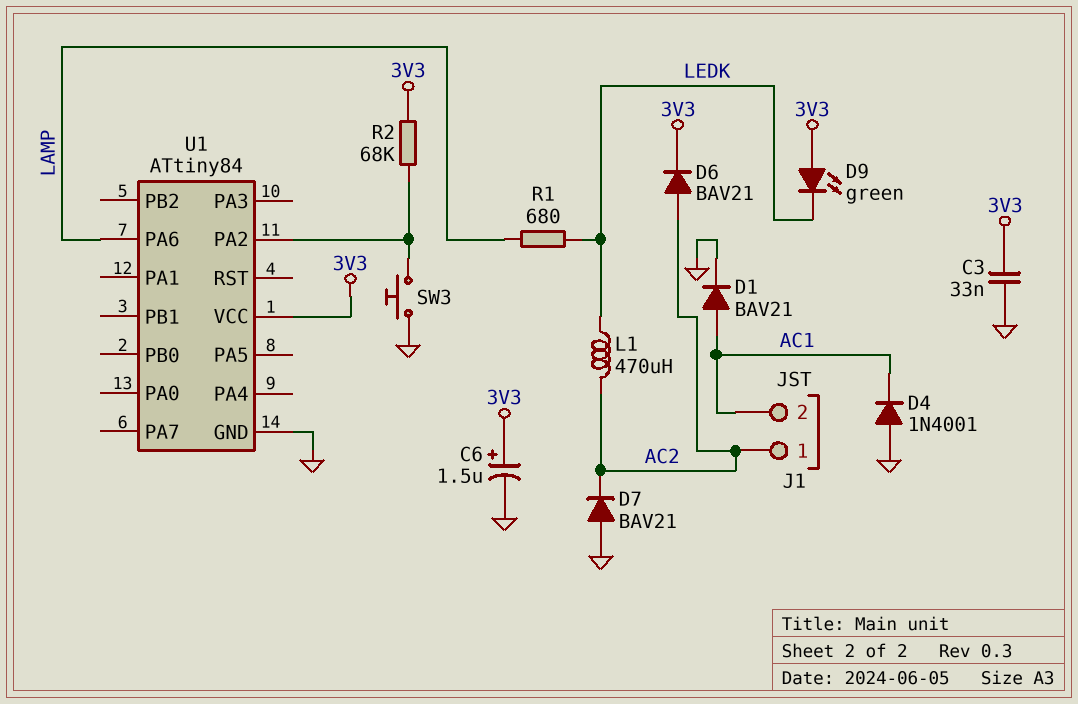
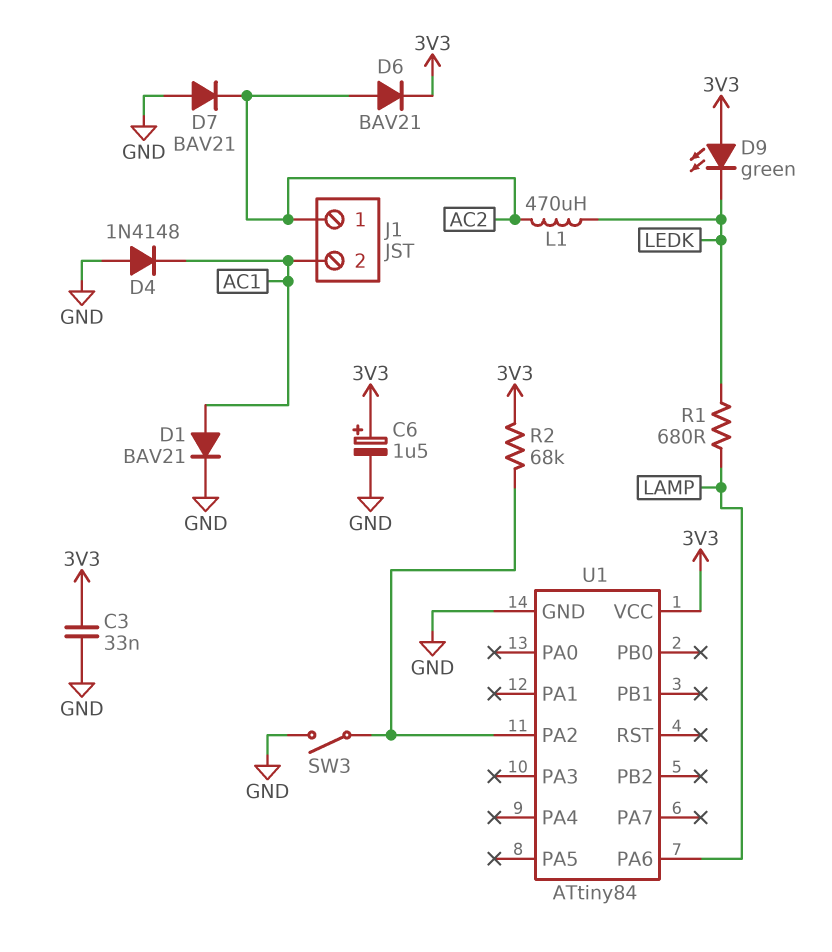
D4: diode 1N4001 (A GND, K AC1) -> diode 1N4148 (A GND, K AC1)
SW3: button (GND, U1/PA2) -> switch (GND, U1/PA2)

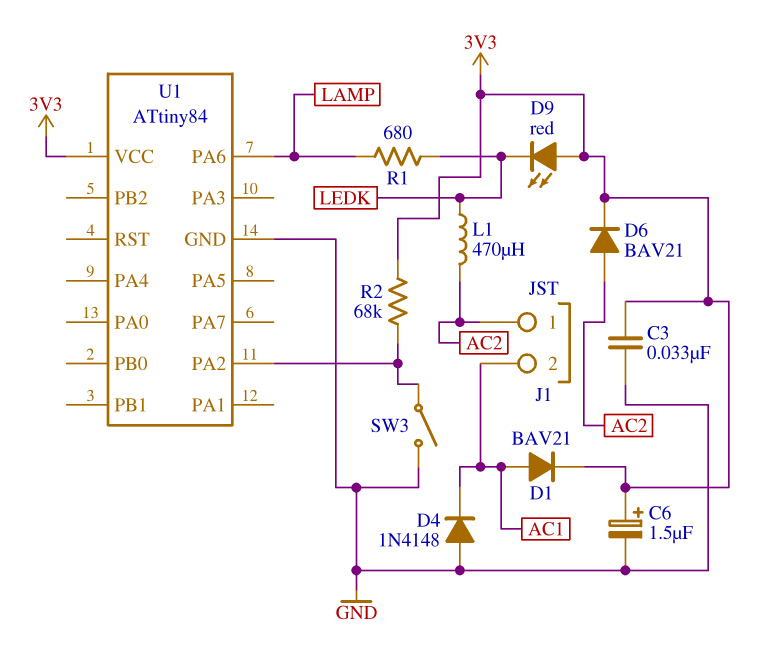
D1: diode BAV21 (A AC1, K GND) -> diode BAV21 (A AC1, K 3V3)
D7: diode BAV21 (A GND, K AC2) -> none
D9: LED green (A 3V3, K LEDK) -> LED red (A 3V3, K LEDK)

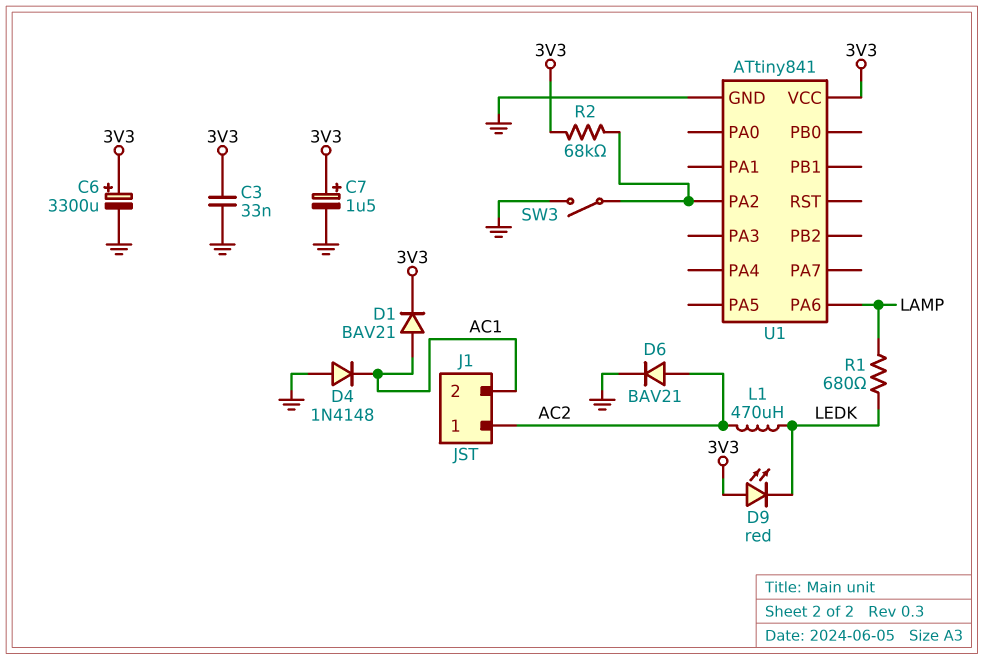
C6: 1.5uF (plus 3V3, minus GND) -> 3300uF (plus 3V3, minus GND)
C7: none -> 1.5uF (plus 3V3, minus GND)
D6: diode BAV21 (A AC2, K 3V3) -> diode BAV21 (A AC2, K GND)
U1: ATtiny84 -> ATtiny841

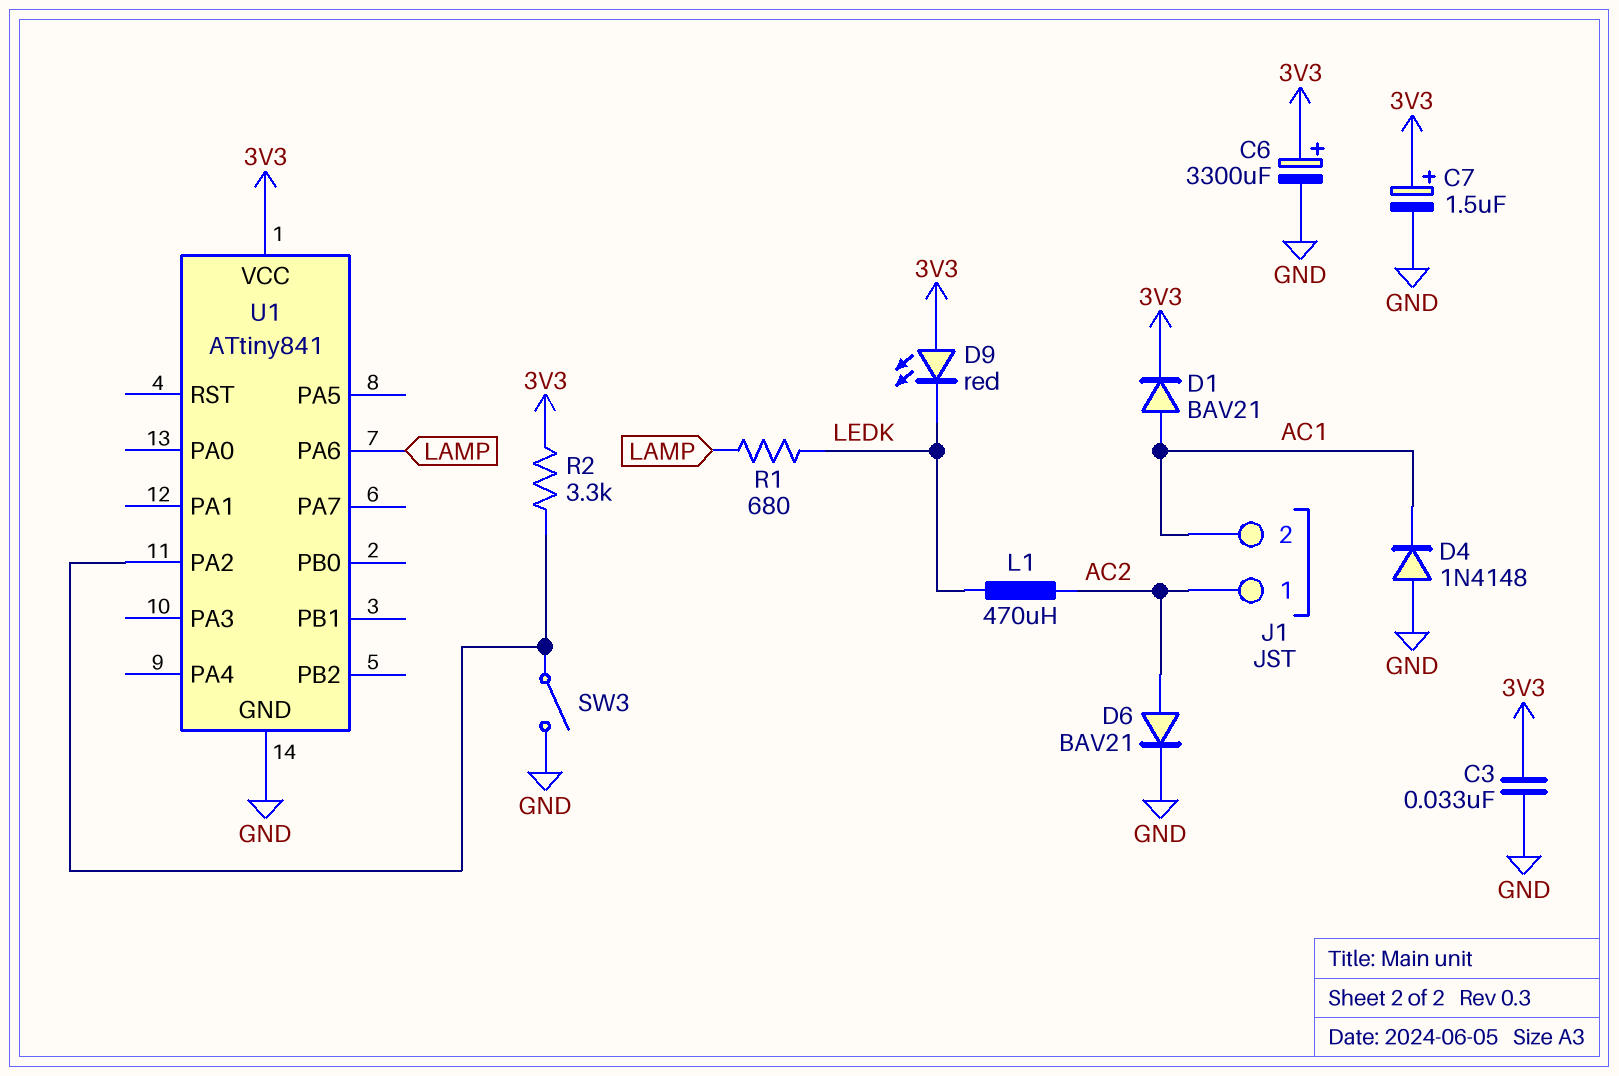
R2: 68k (3V3, U1/PA2) -> 3.3k (3V3, U1/PA2)

